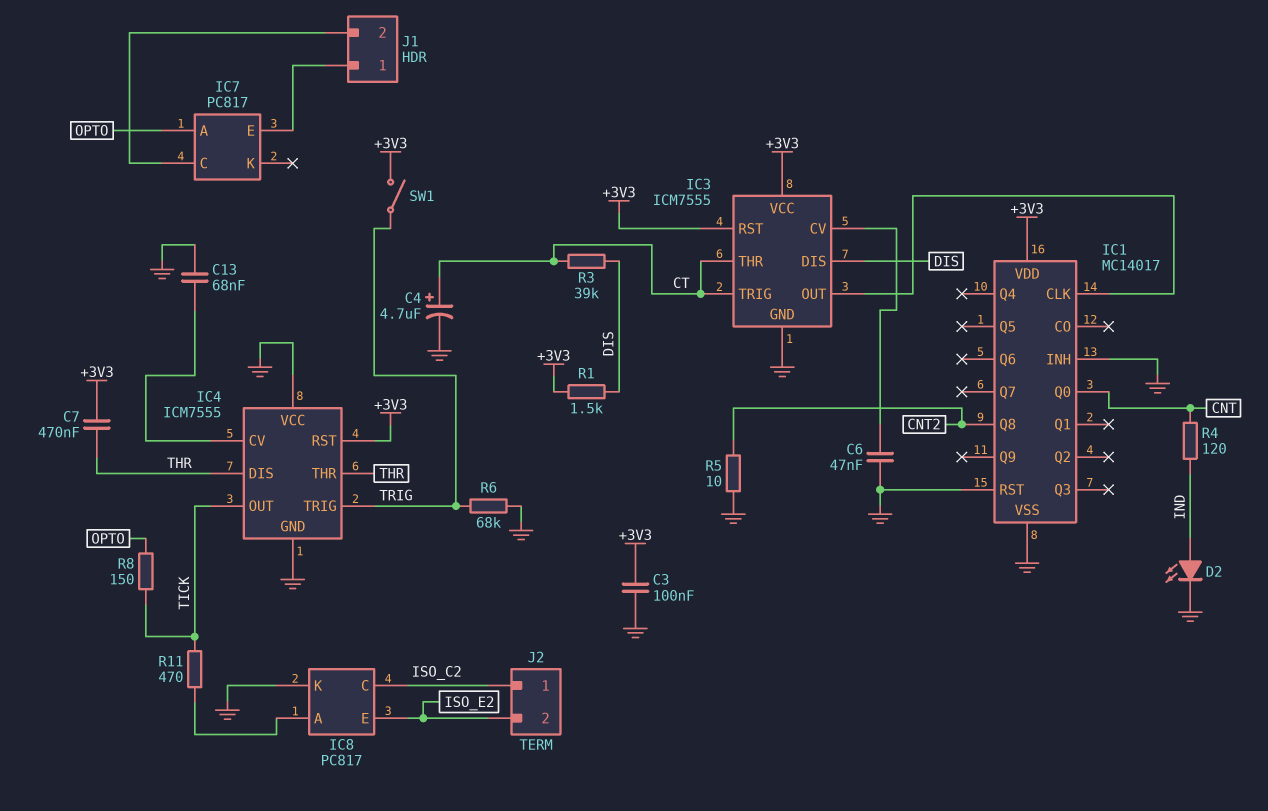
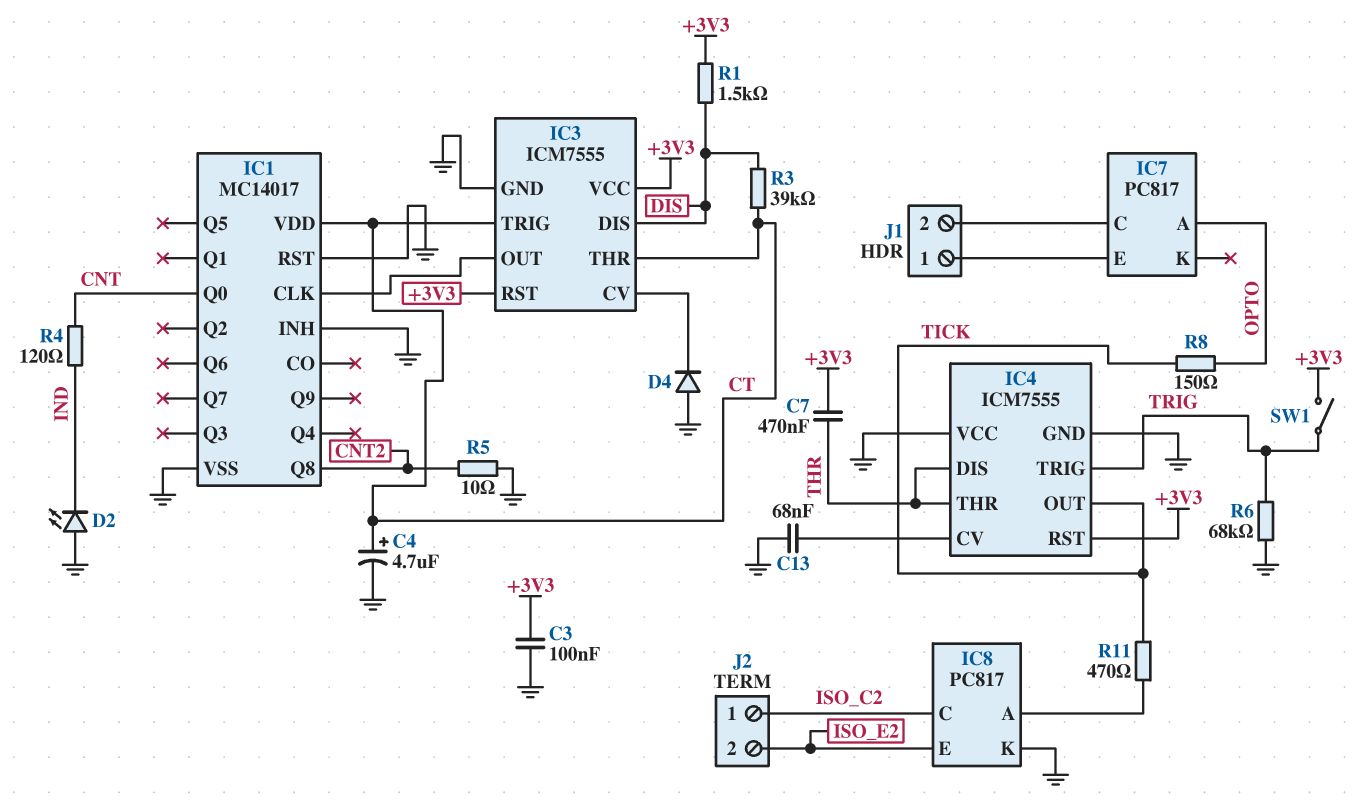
C6: 47nF (GND, IC3/CV) -> none
D2: LED (A IND, K GND) -> LED (A GND, K IND)
D4: none -> diode (A GND, K IC3/CV)
IC1 pin VDD: +3V3 -> CT

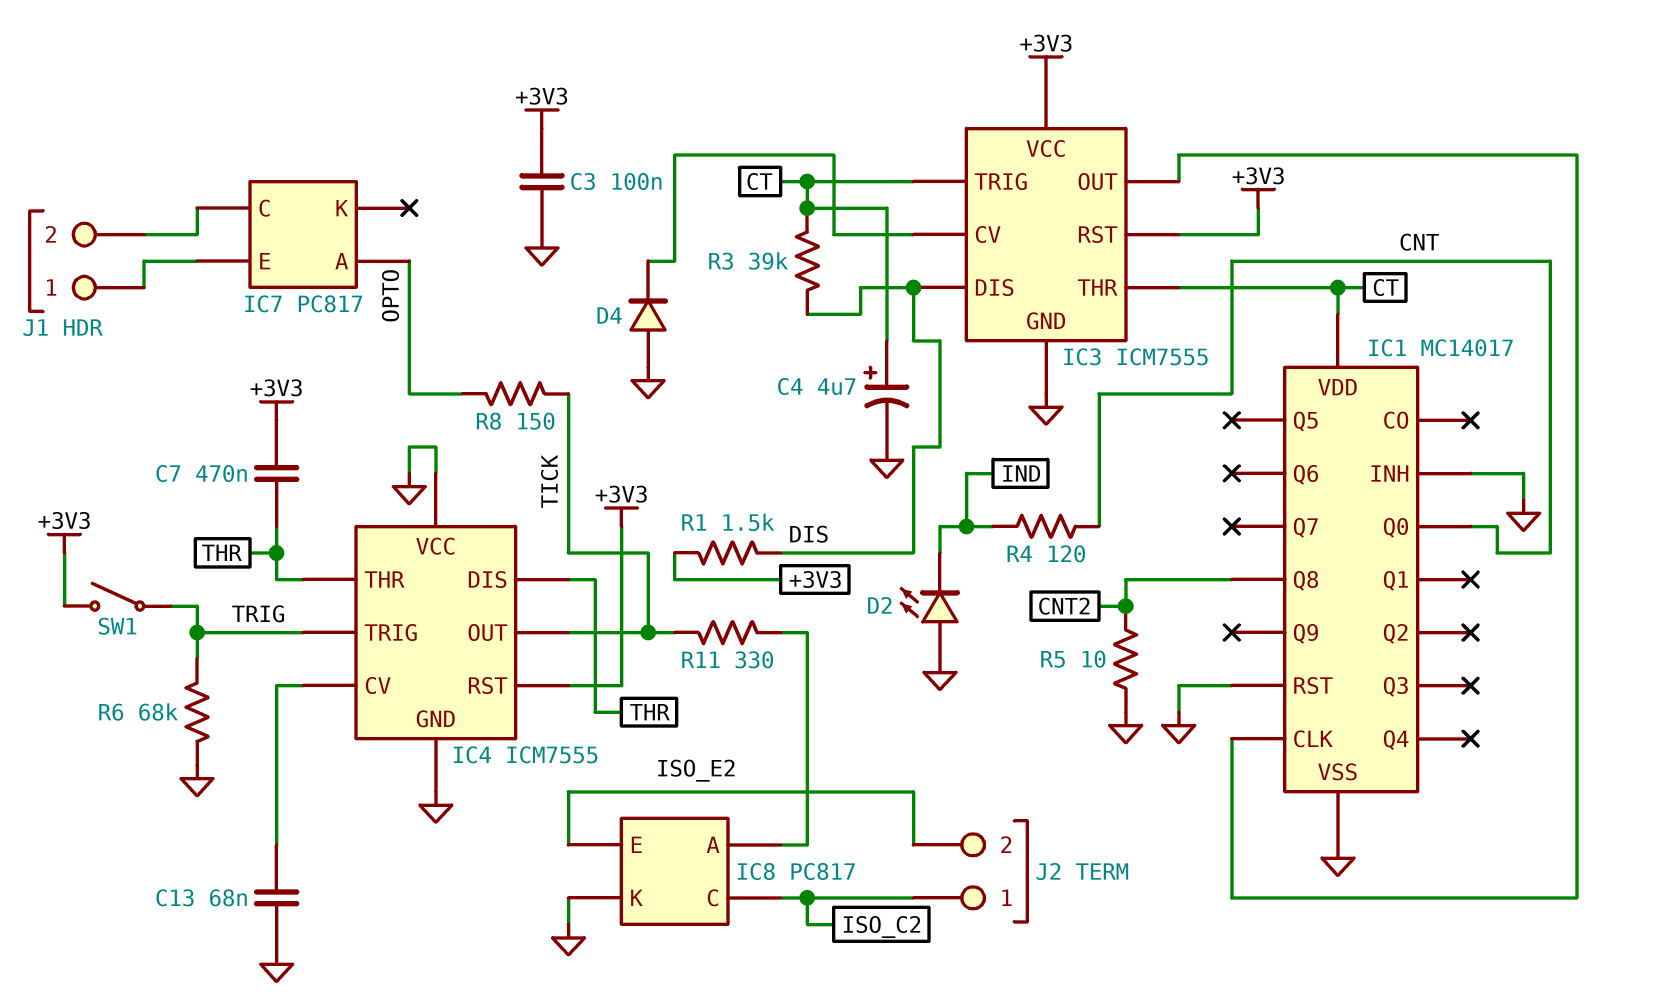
R11: 470 (IC8/A, TICK) -> 330 (IC8/A, TICK)

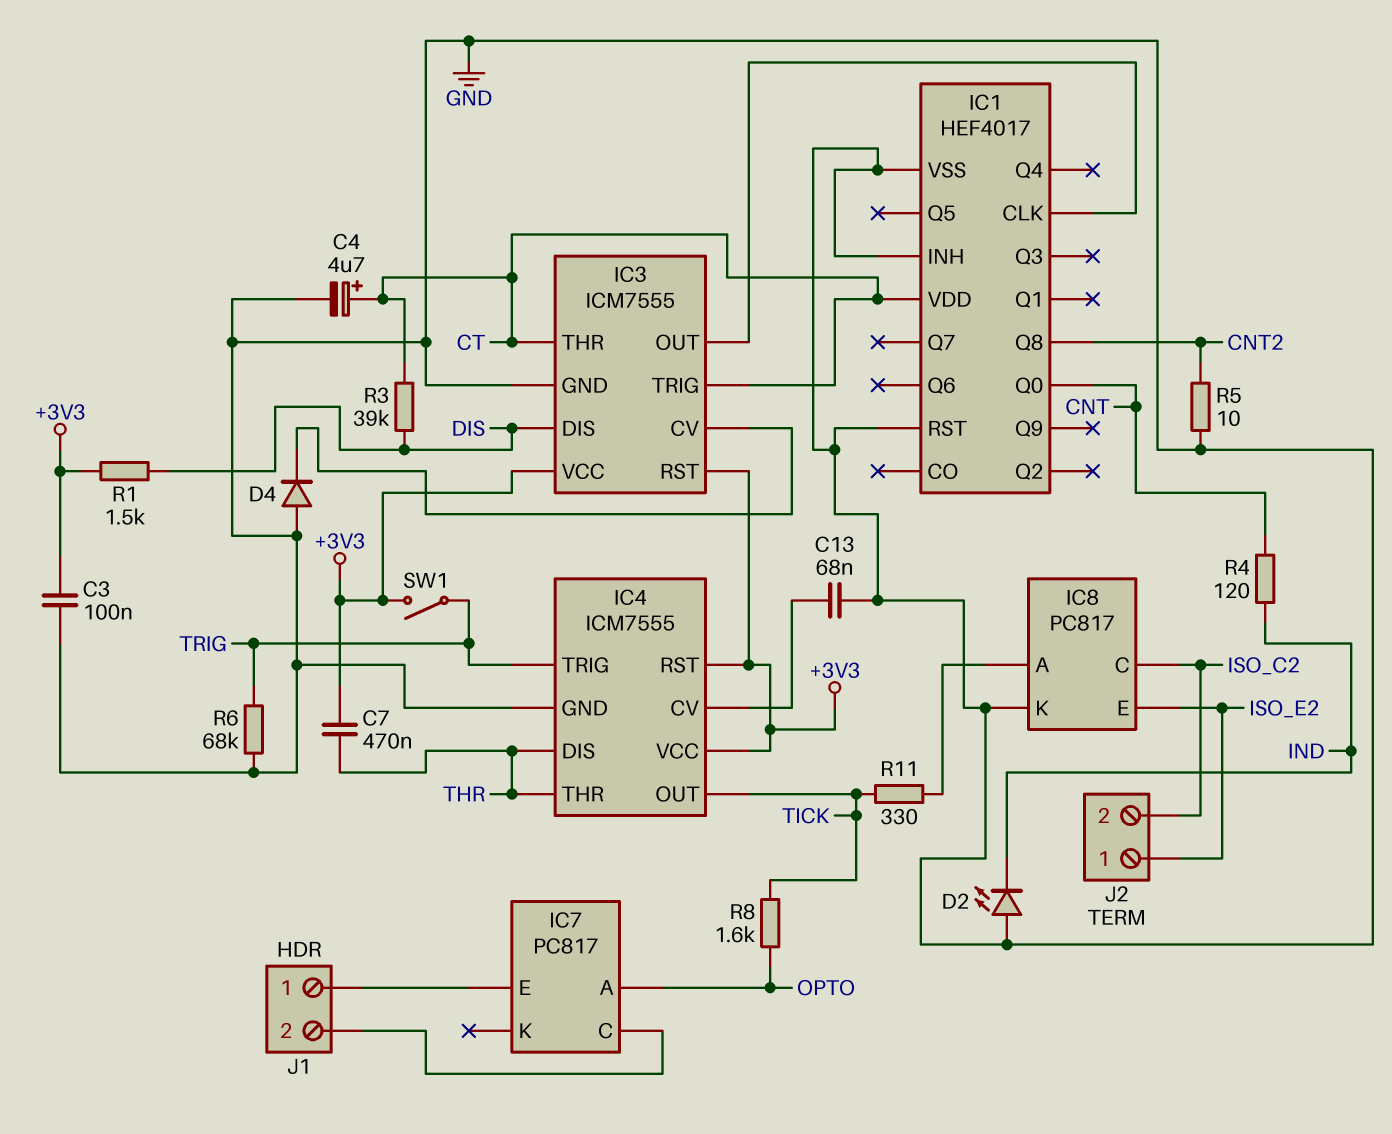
IC1: MC14017 -> HEF4017
IC4 pin VCC: GND -> +3V3
J2 pin 1: ISO_C2 -> ISO_E2
J2 pin 2: ISO_E2 -> ISO_C2
R8: 150 (OPTO, TICK) -> 1.6k (OPTO, TICK)

